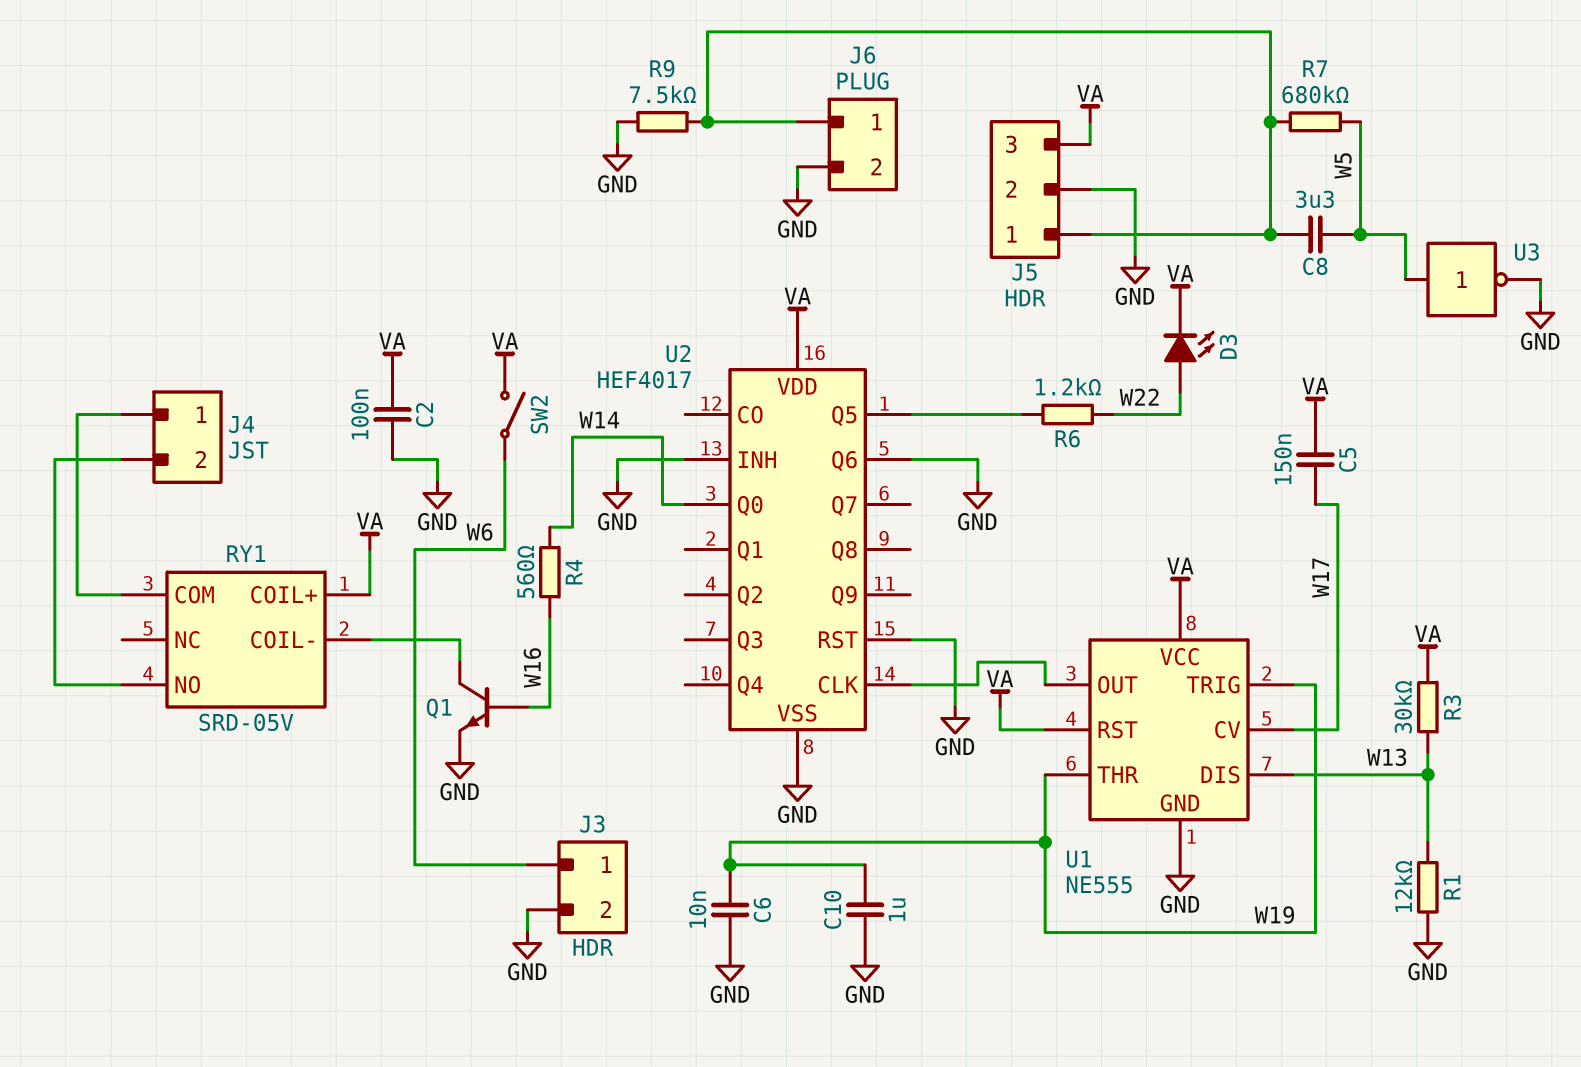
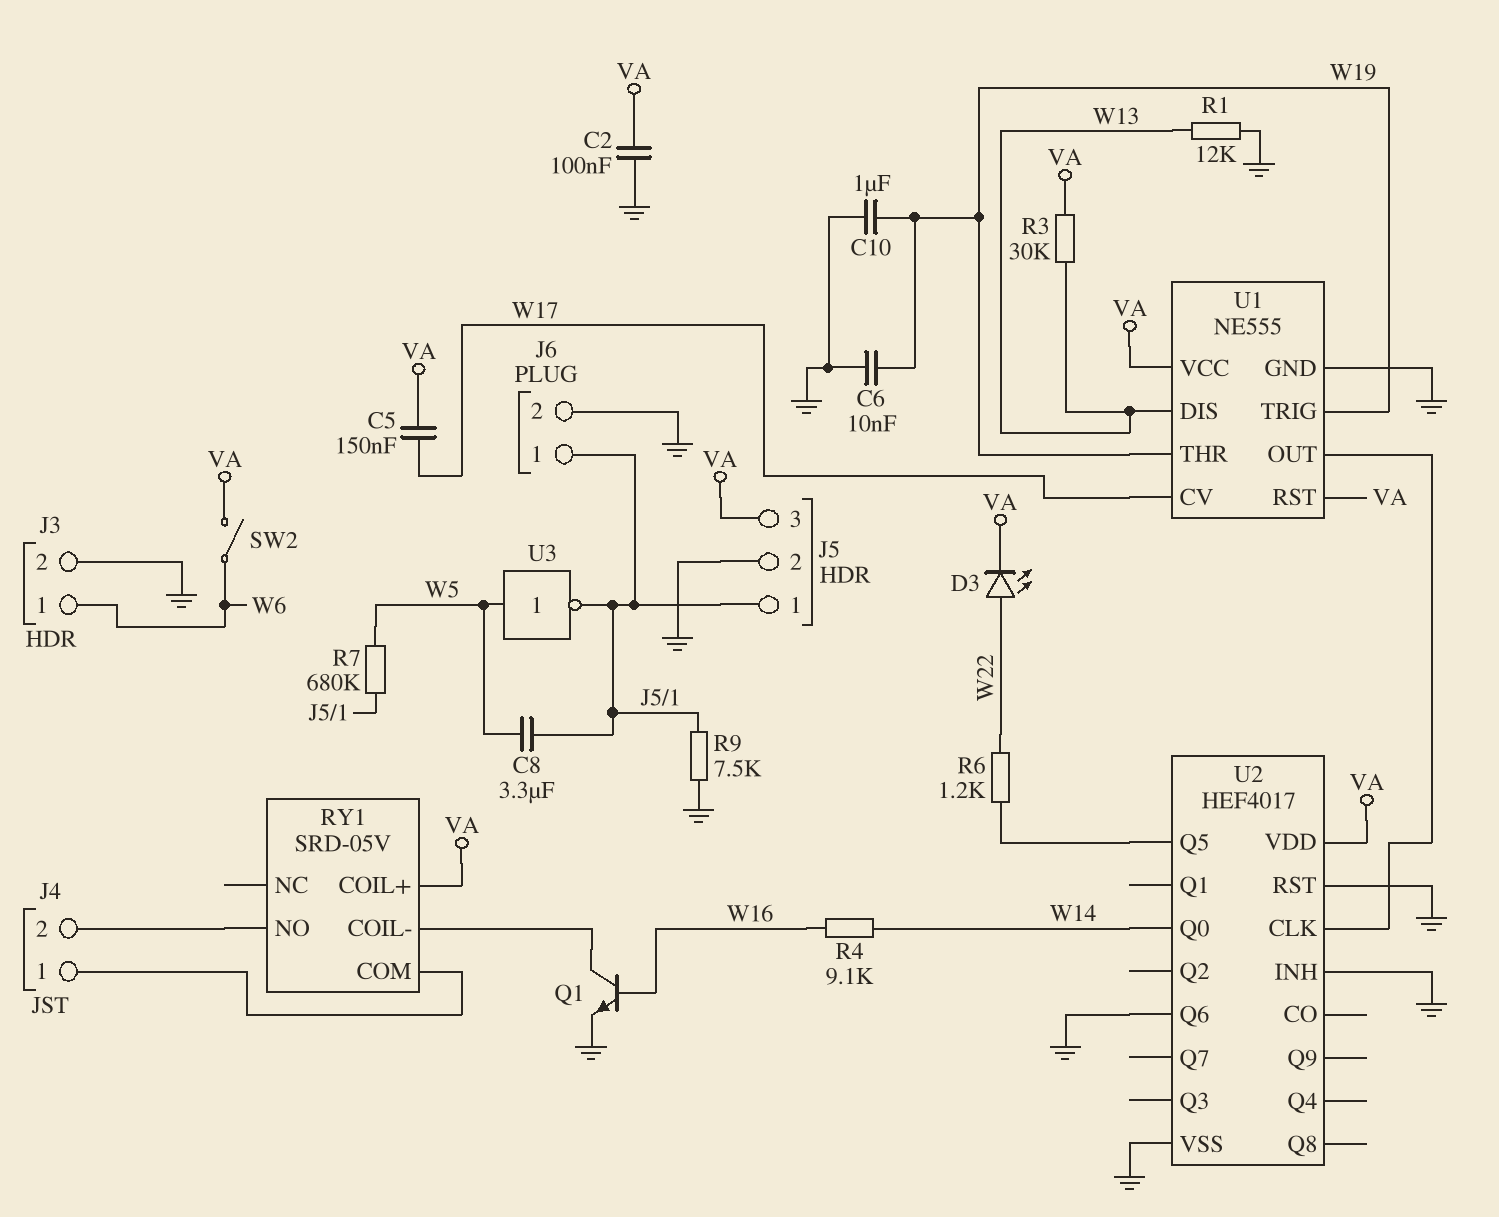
R4: 560 (W14, W16) -> 9.1k (W14, W16)
U3: NOT (in W5, out GND) -> NOT (in W5, out J5/1)

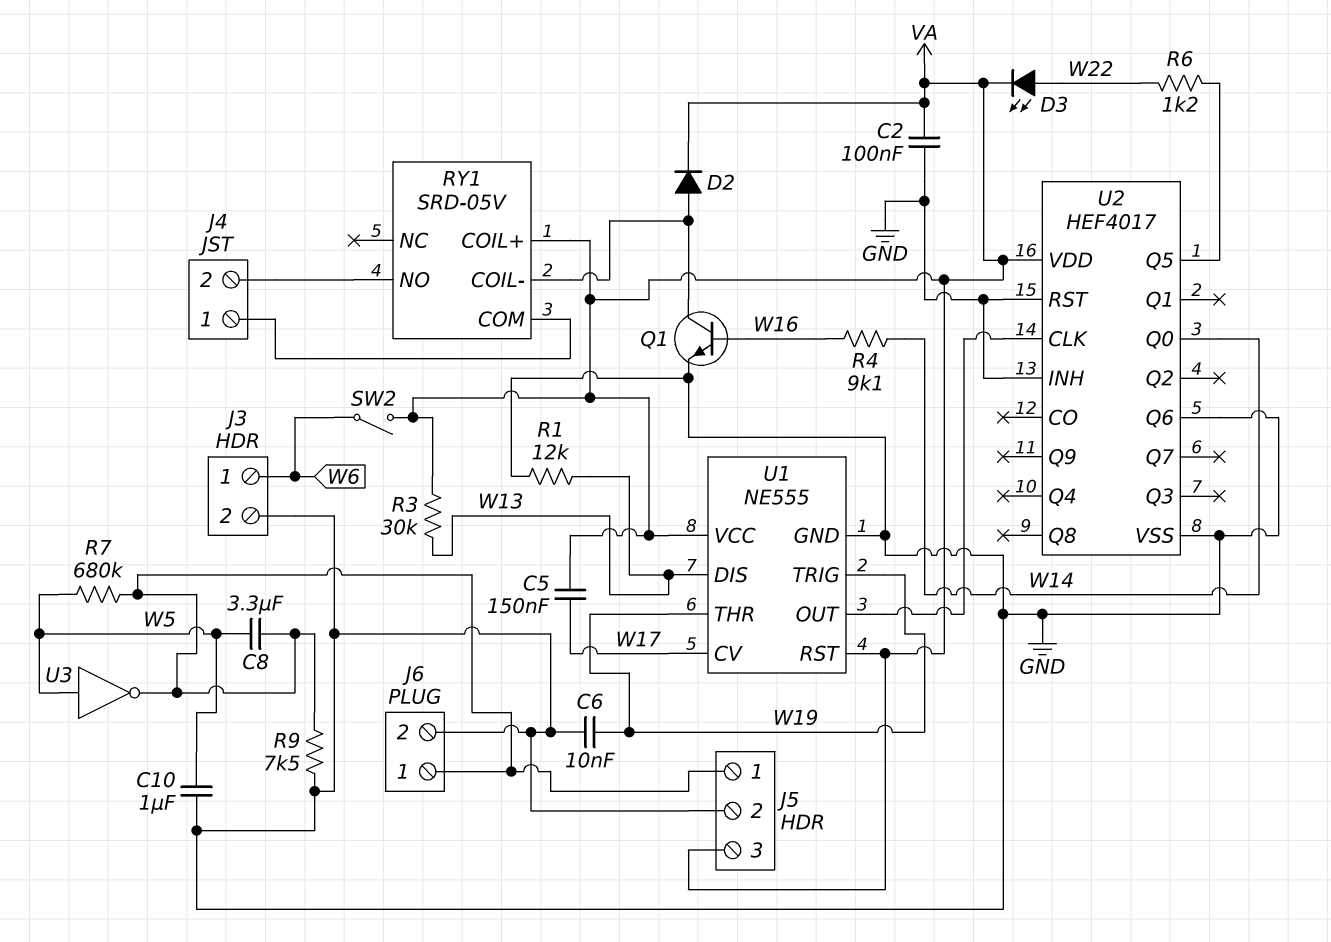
C10: 1uF (GND, W19) -> 1uF (GND, W5)
D2: none -> diode (A RY1/COIL-, K VA)

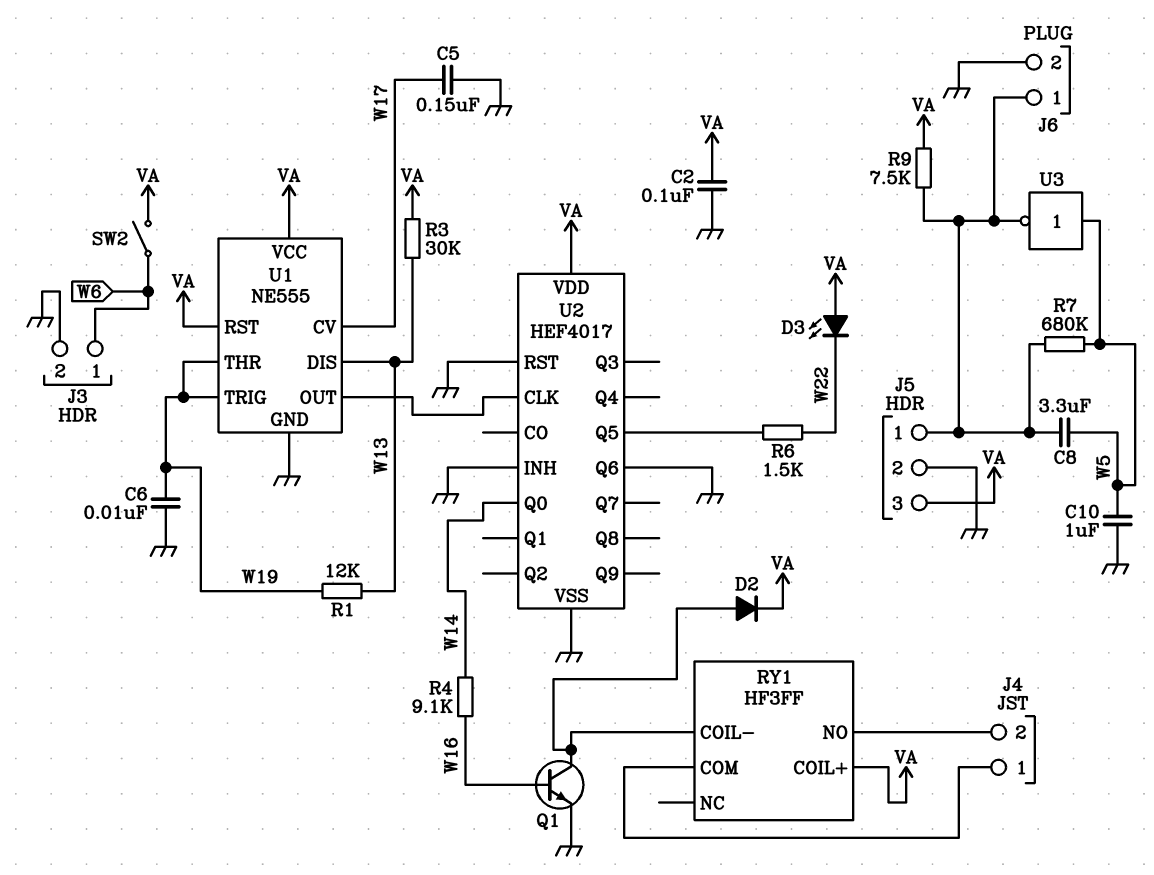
C5: 150nF (VA, W17) -> 150nF (GND, W17)
D3: LED (A W22, K VA) -> LED (A VA, K W22)
R1: 12k (GND, W13) -> 12k (W13, W19)
R6: 1.2k (U2/Q5, W22) -> 1.5k (U2/Q5, W22)
R9: 7.5k (GND, J5/1) -> 7.5k (J5/1, VA)
RY1: SRD-05V -> HF3FF

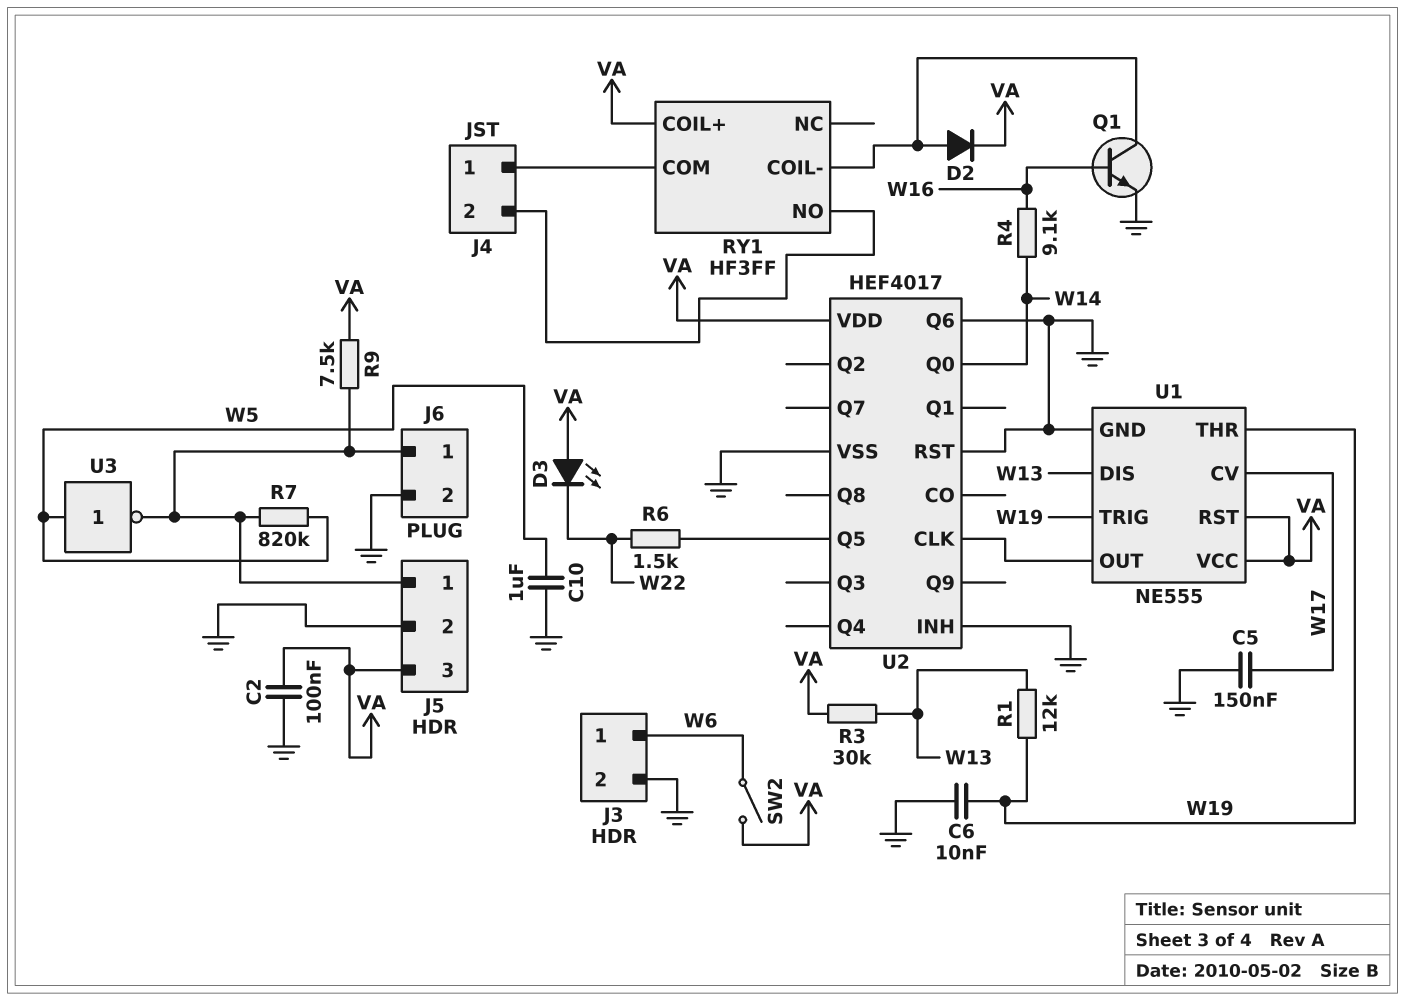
C8: 3.3uF (J5/1, W5) -> none
R7: 680k (J5/1, W5) -> 820k (J5/1, W5)

